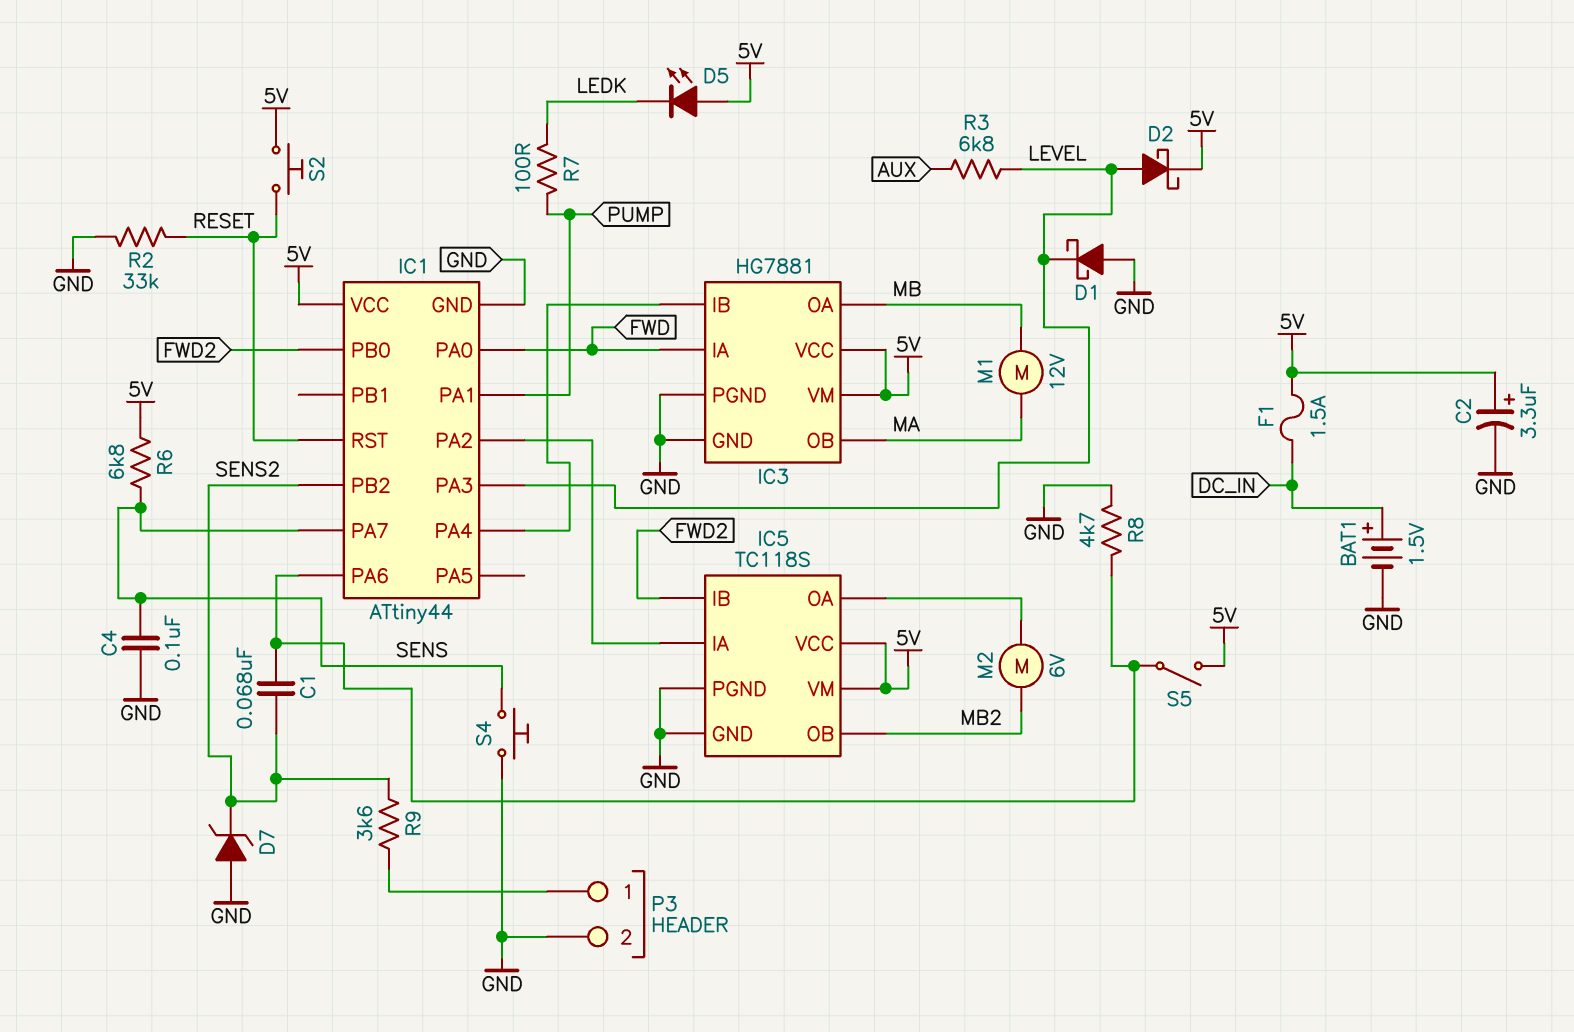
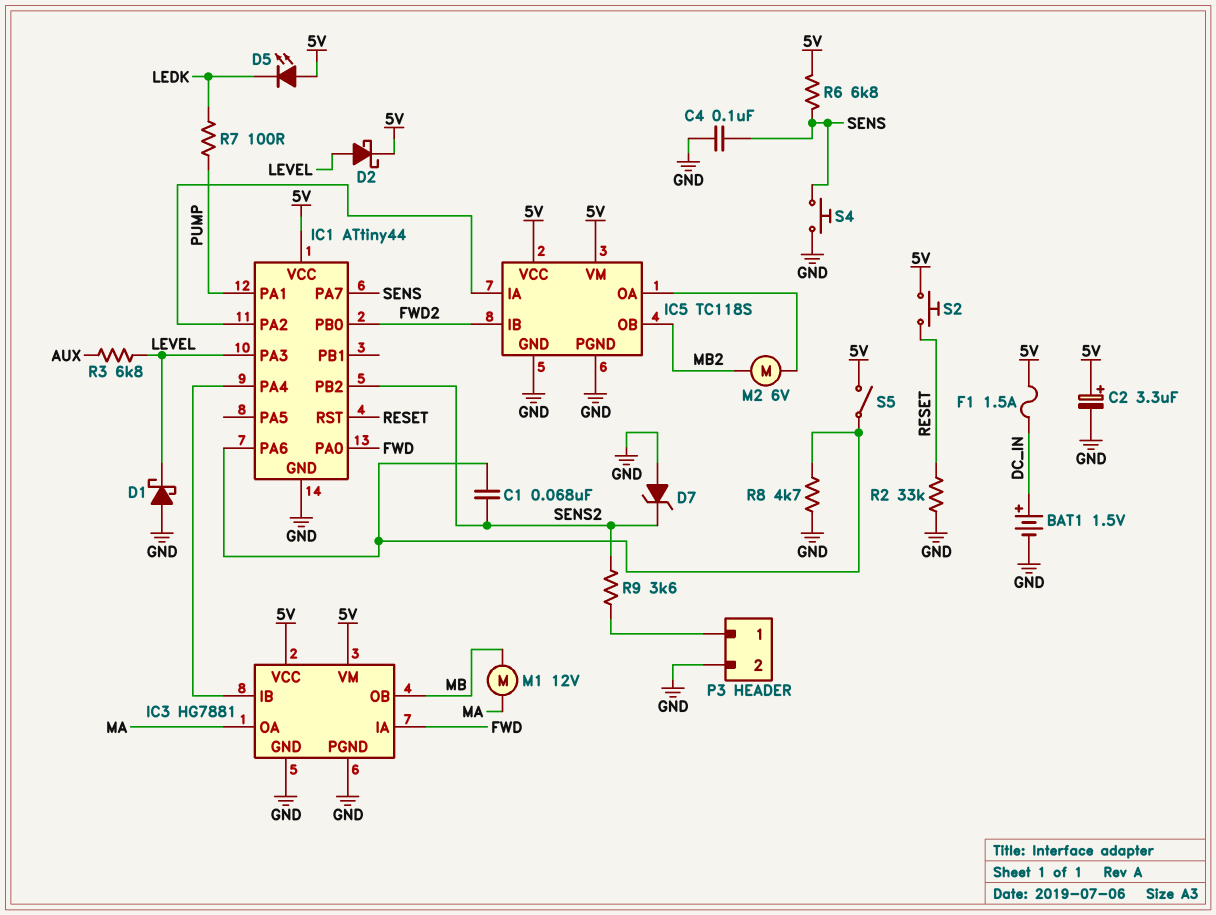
IC3 pin OA: MB -> MA
IC3 pin OB: MA -> MB

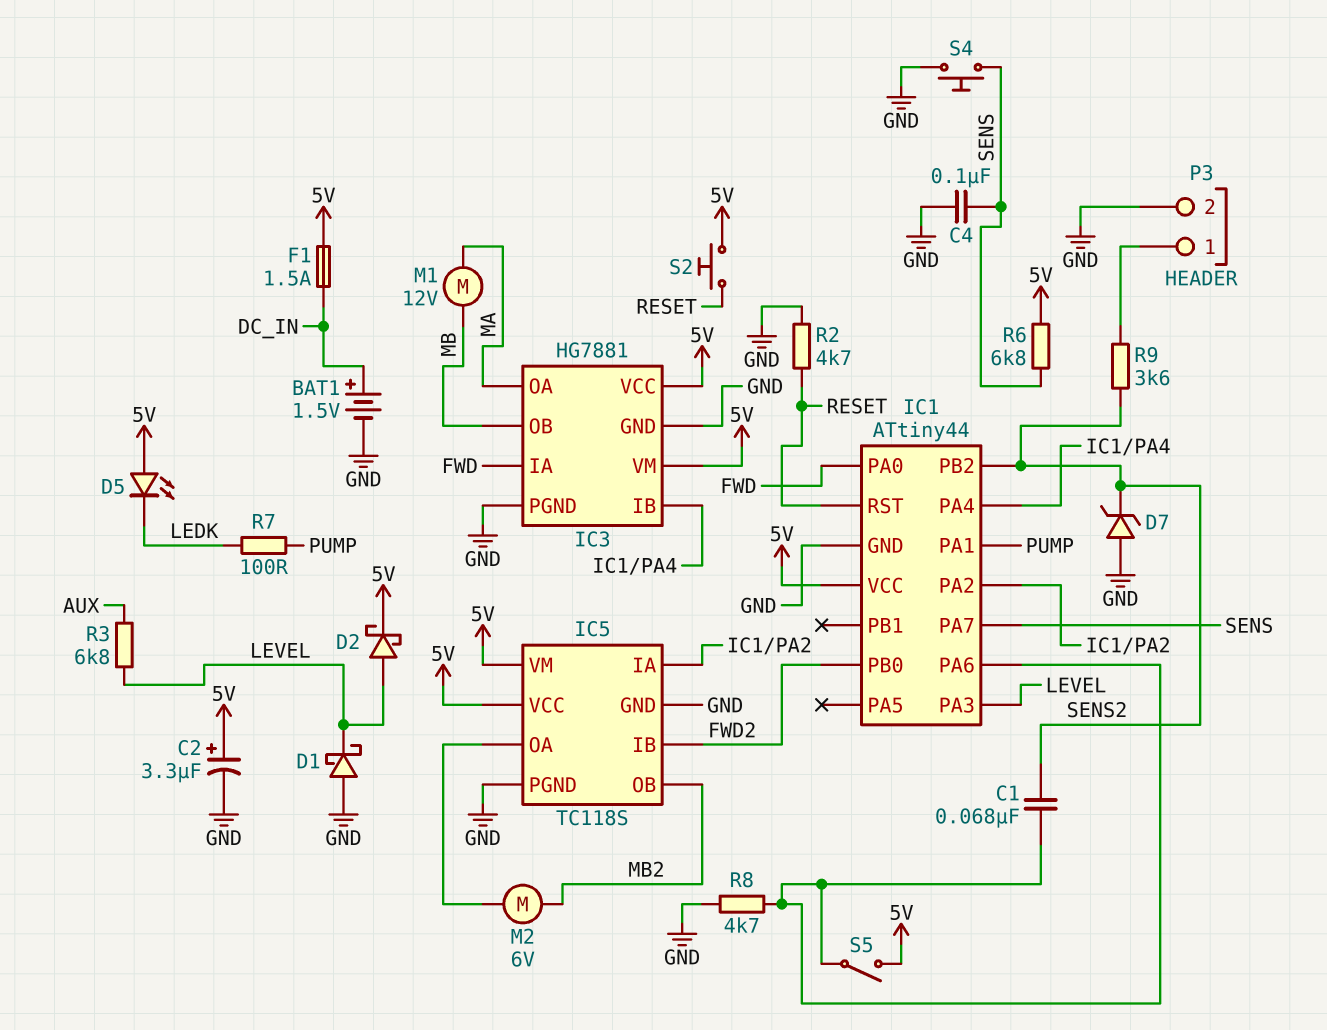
R2: 33k (GND, RESET) -> 4.7k (GND, RESET)

